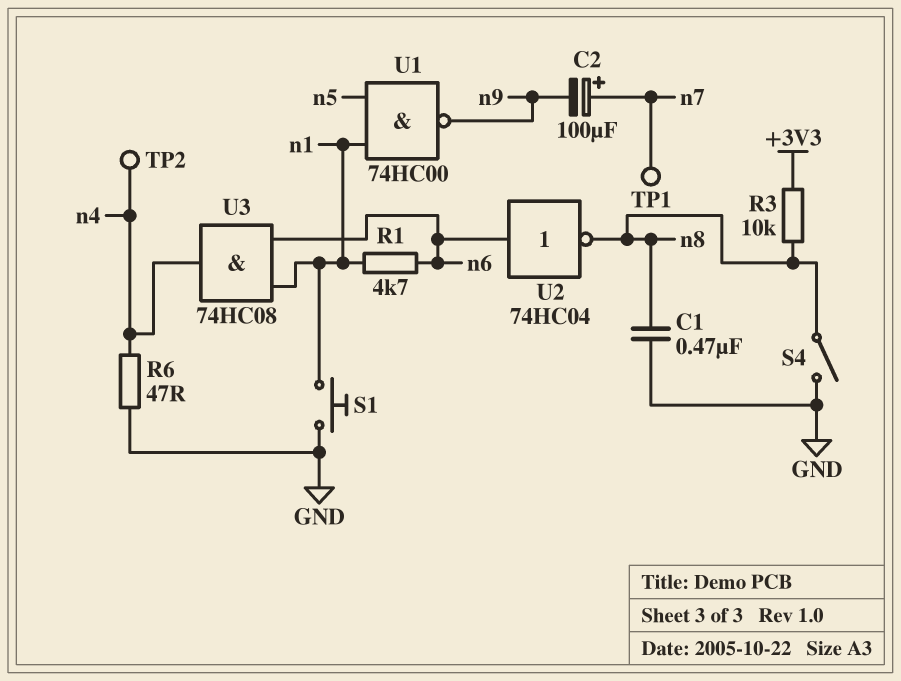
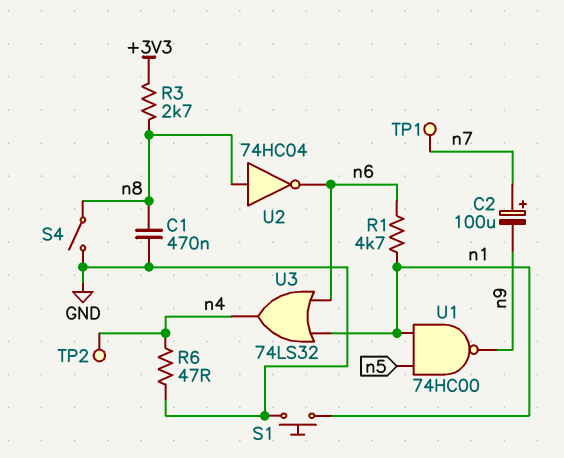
R3: 10k (+3V3, n8) -> 2.7k (+3V3, n8)
U2: NOT 74HC04 (in n6, out n8) -> NOT 74HC04 (in n8, out n6)
U3: AND 74HC08 (in n1, in n6, out n4) -> OR 74LS32 (in n1, in n6, out n4)

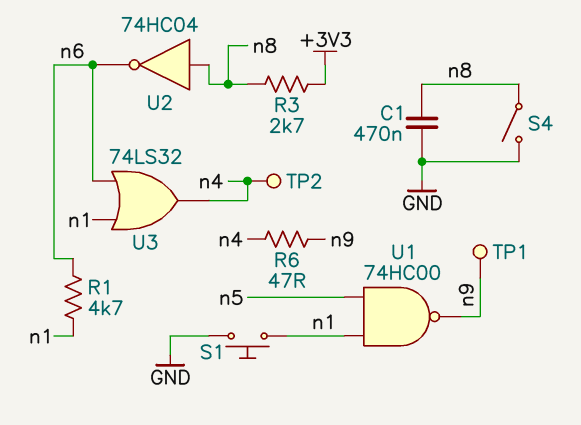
C2: 100uF (plus n7, minus n9) -> none
R6: 47 (GND, n4) -> 47 (n4, n9)
TP1: test point (n7) -> test point (n9)

